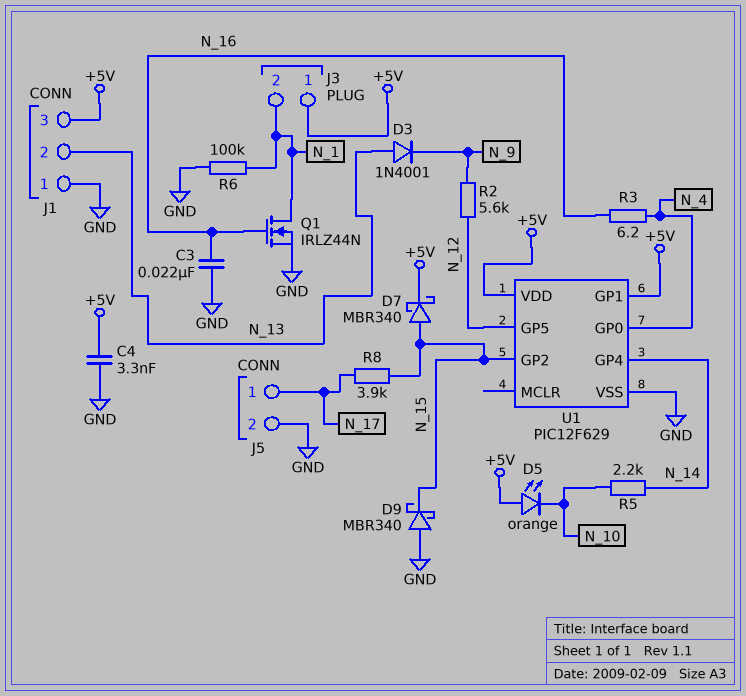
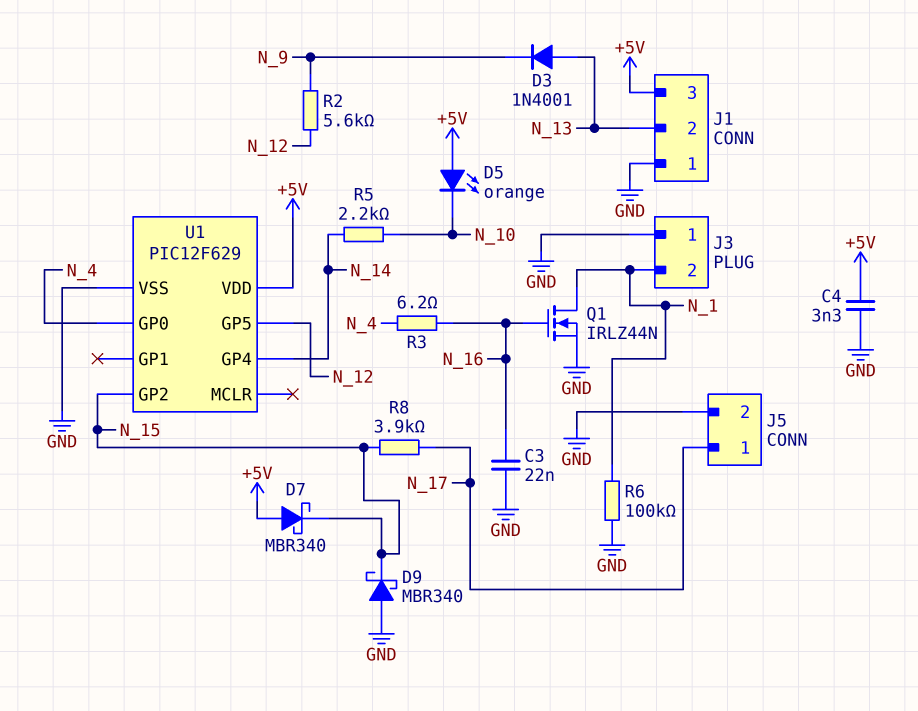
D7: schottky MBR340 (A N_15, K +5V) -> schottky MBR340 (A +5V, K N_15)
J3 pin 1: +5V -> GND
U1 pin GP1: +5V -> none

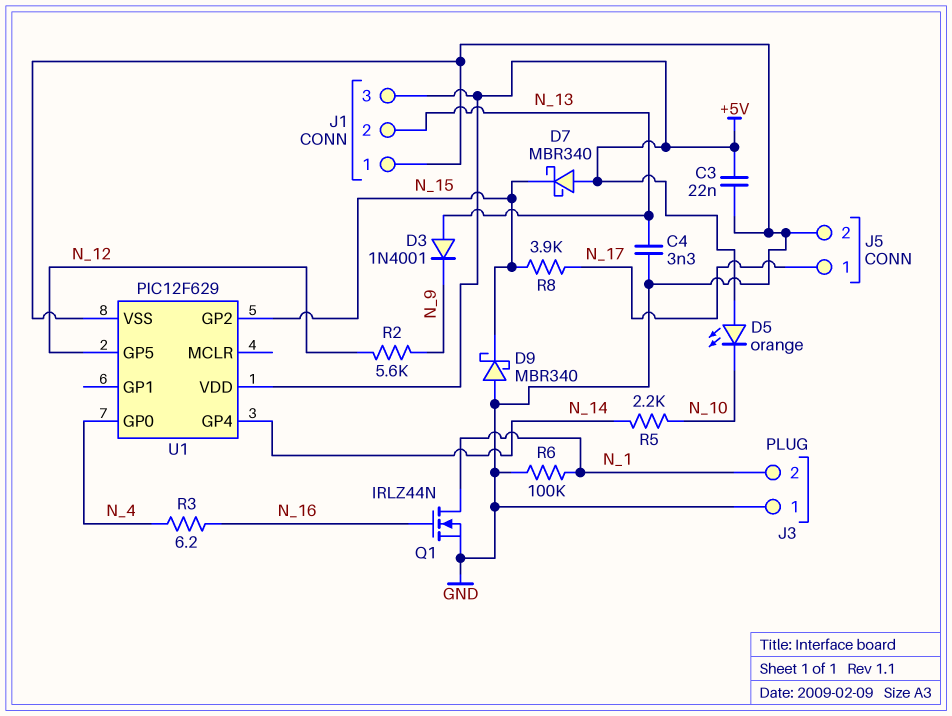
C3: 22nF (GND, N_16) -> 22nF (+5V, GND)
C4: 3.3nF (+5V, GND) -> 3.3nF (GND, N_13)

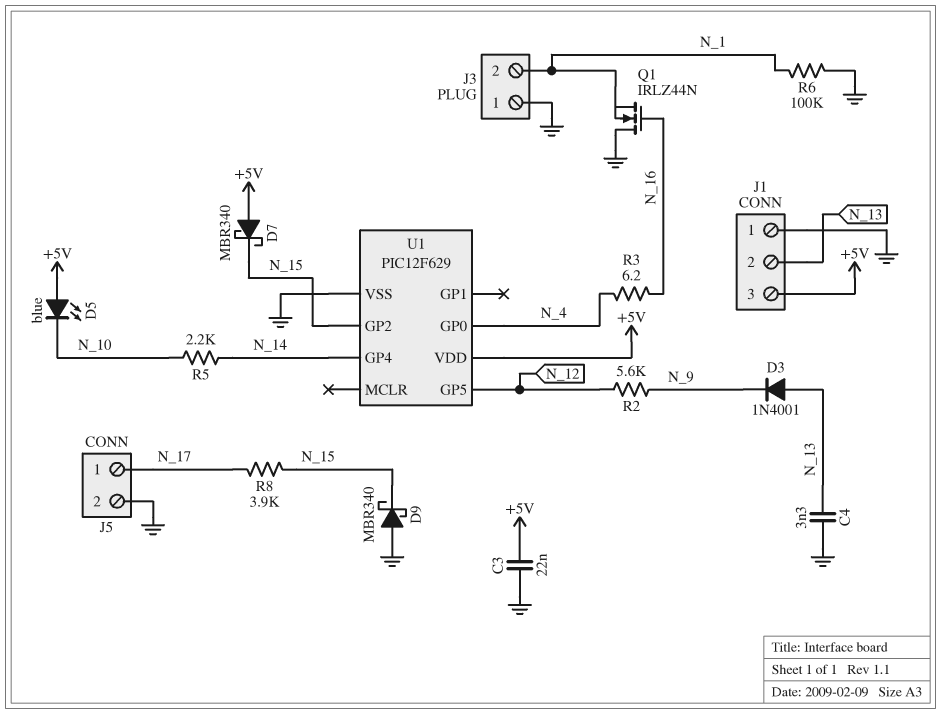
D5: LED orange (A +5V, K N_10) -> LED blue (A +5V, K N_10)
Q1: NMOS IRLZ44N (G N_16, D N_1, S GND) -> NMOS IRLZ44N (G N_16, D GND, S N_1)

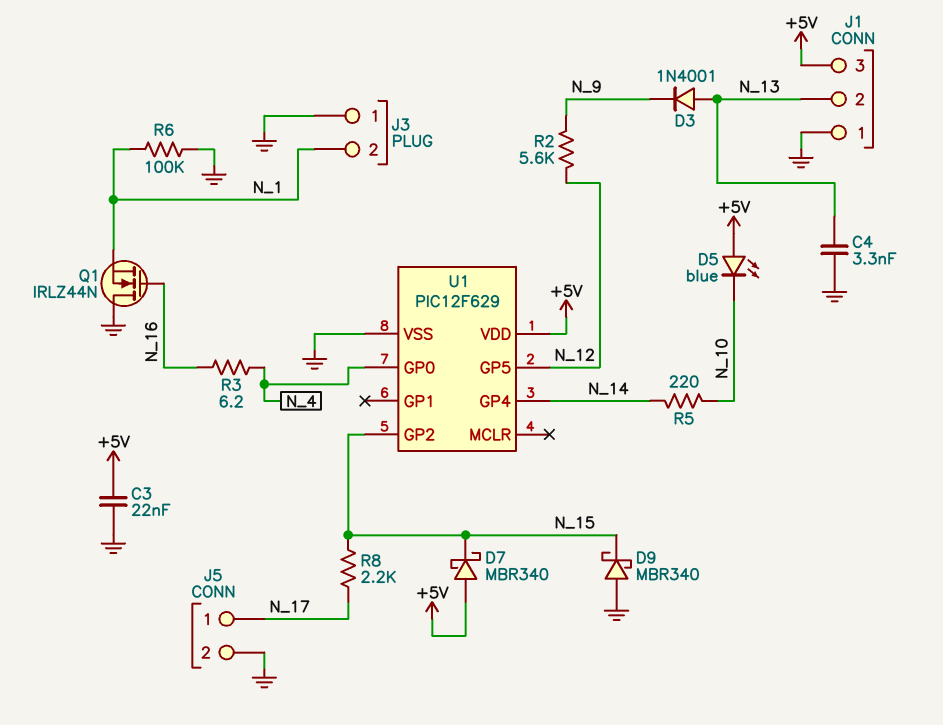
R5: 2.2k (N_10, N_14) -> 220 (N_10, N_14)
R8: 3.9k (N_15, N_17) -> 2.2k (N_15, N_17)

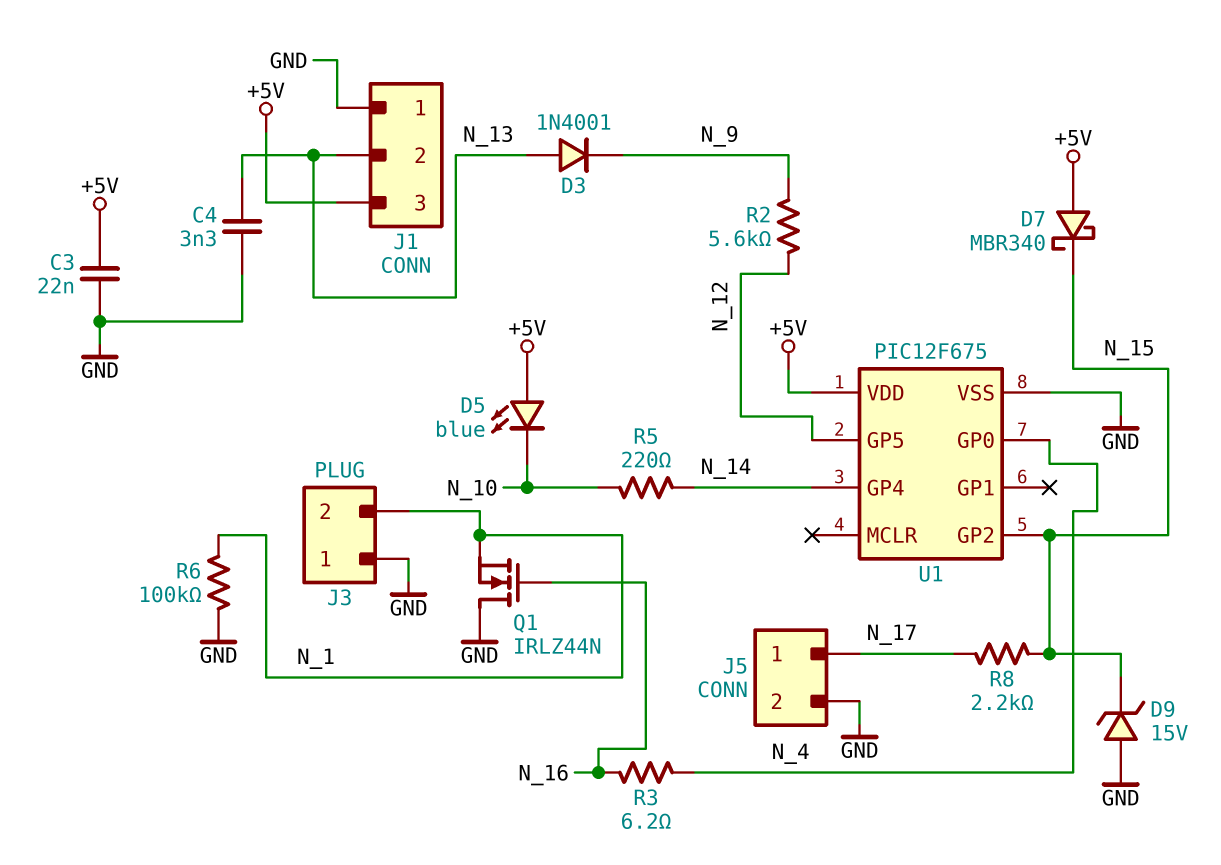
D9: schottky MBR340 (A GND, K N_15) -> zener 15V (A GND, K N_15)
U1: PIC12F629 -> PIC12F675

